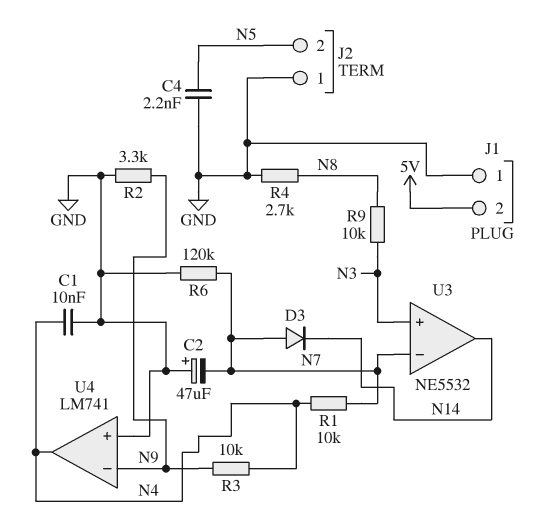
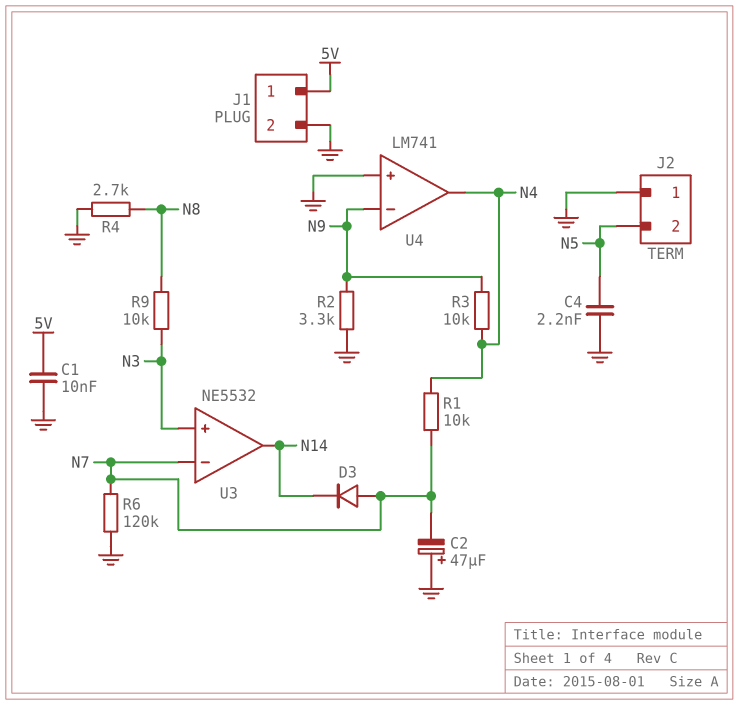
C1: 10nF (GND, N4) -> 10nF (5V, GND)
J1 pin 1: GND -> 5V
J1 pin 2: 5V -> GND

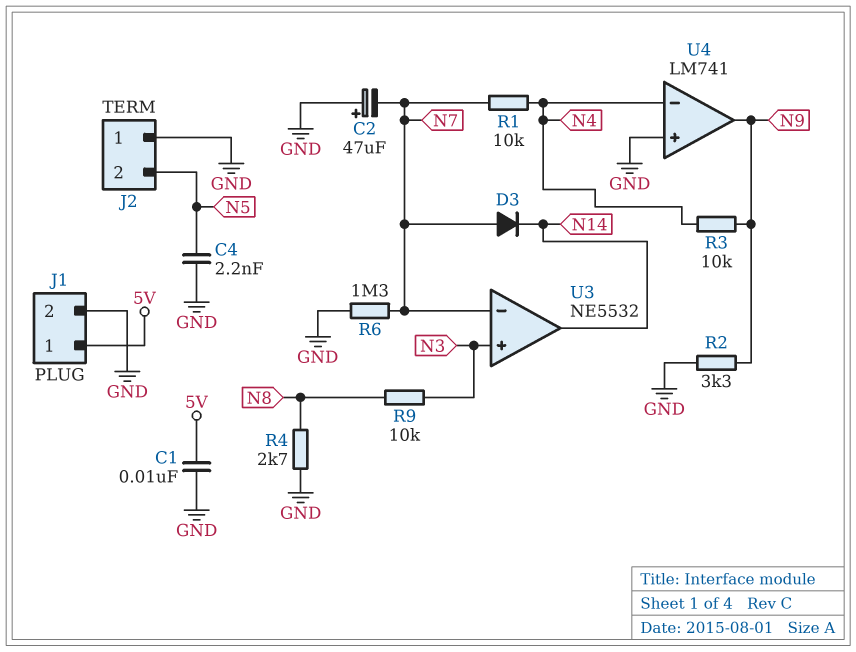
R6: 120k (GND, N7) -> 1.3M (GND, N7)
U4 pin in-: N9 -> N4
U4 pin out: N4 -> N9

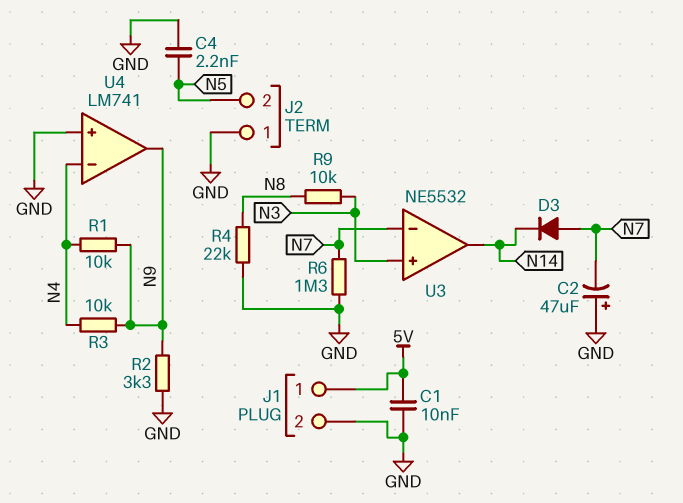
R1: 10k (N4, N7) -> 10k (N4, N9)
R4: 2.7k (GND, N8) -> 22k (GND, N8)

